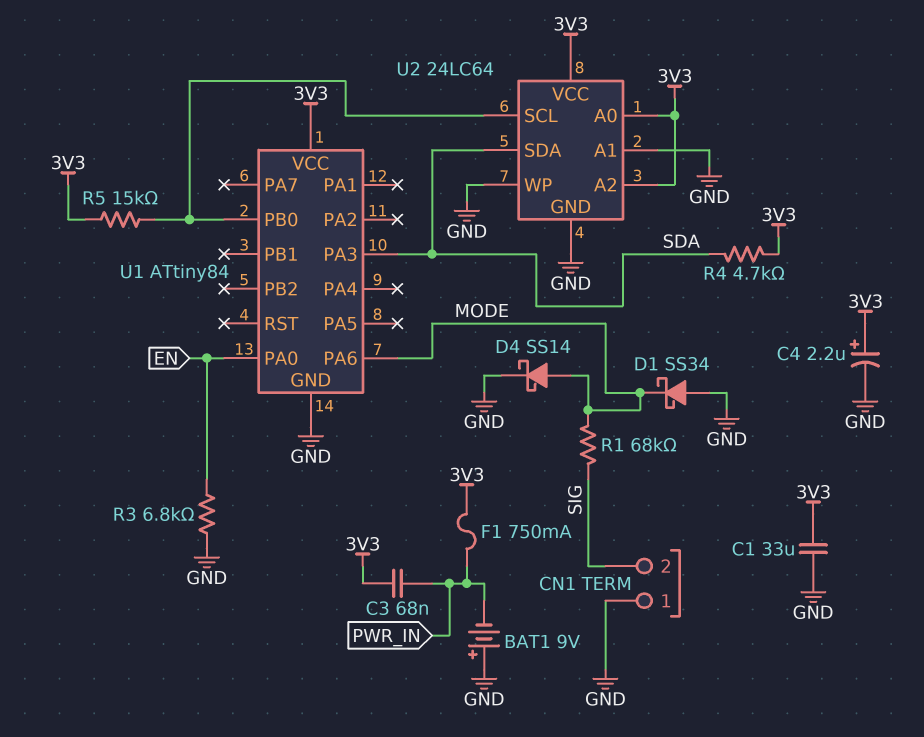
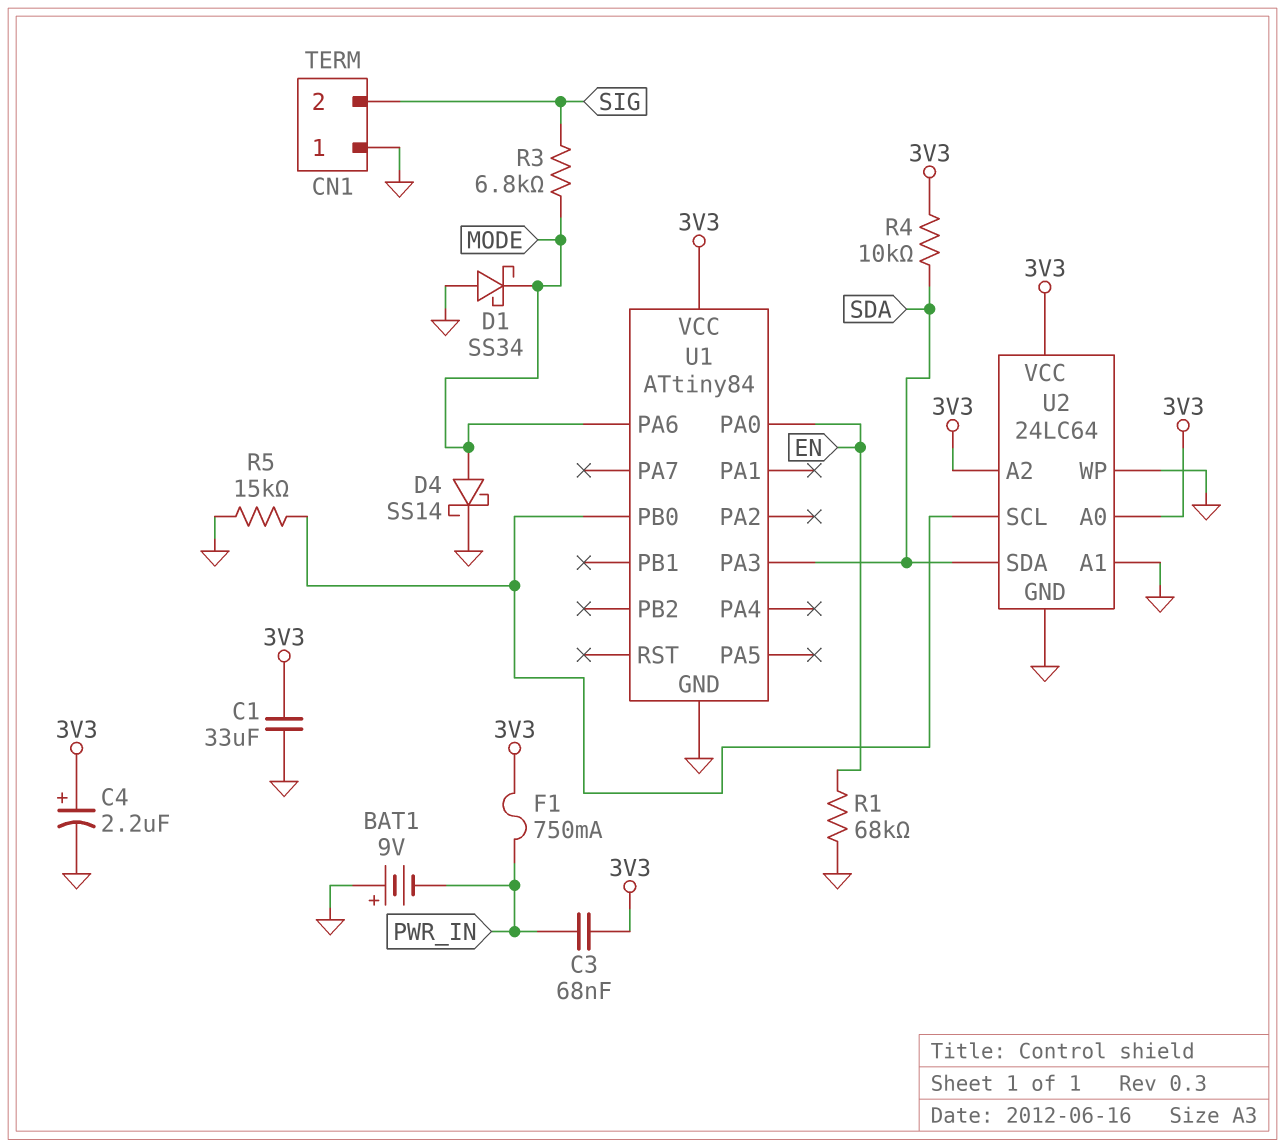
R1: 68k (MODE, SIG) -> 68k (EN, GND)
R3: 6.8k (EN, GND) -> 6.8k (MODE, SIG)
R4: 4.7k (3V3, SDA) -> 10k (3V3, SDA)
R5: 15k (3V3, U1/PB0) -> 15k (GND, U1/PB0)

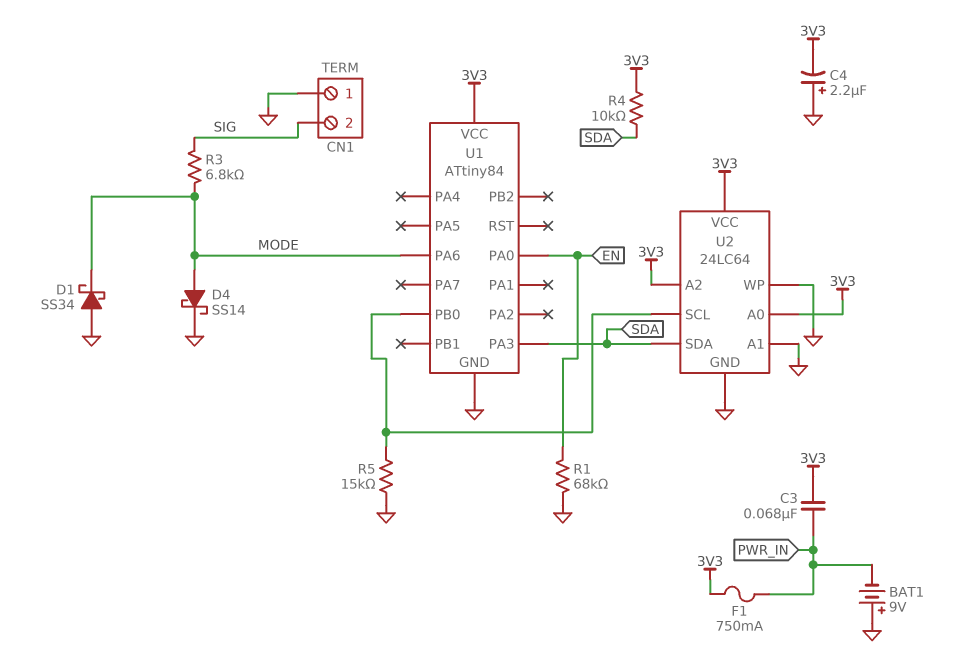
C1: 33uF (3V3, GND) -> none
C4: 2.2uF (plus 3V3, minus GND) -> 2.2uF (plus GND, minus 3V3)

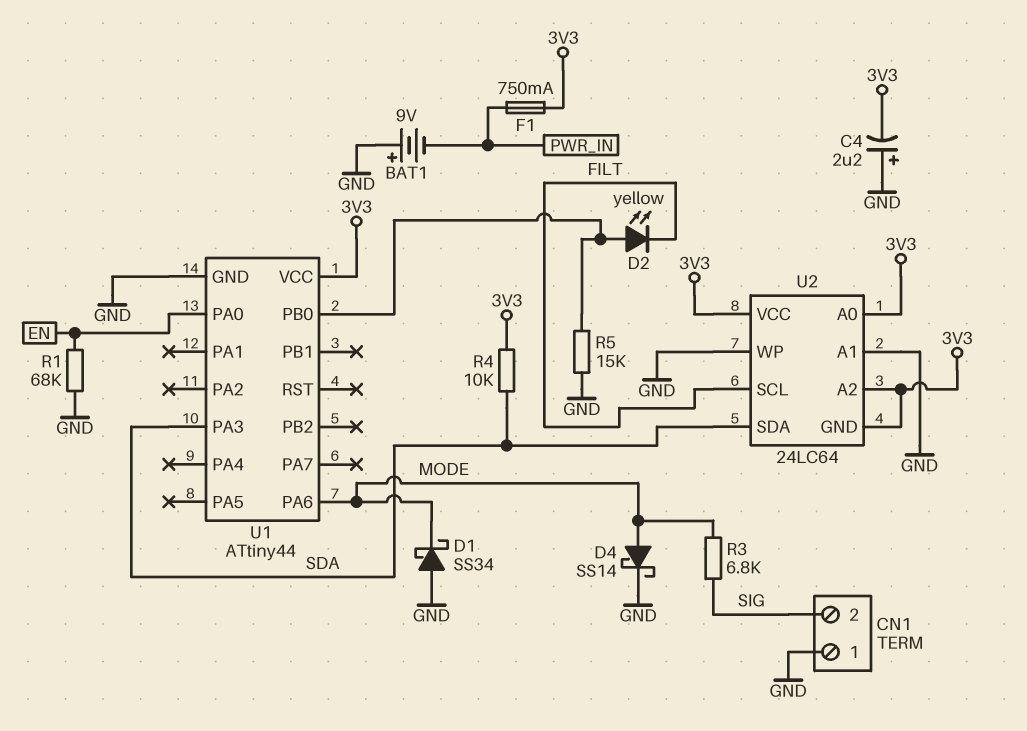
C3: 68nF (3V3, PWR_IN) -> none
D2: none -> LED yellow (A U1/PB0, K FILT)
U1: ATtiny84 -> ATtiny44
U2 pin GND: GND -> 3V3
U2 pin SCL: U1/PB0 -> FILT

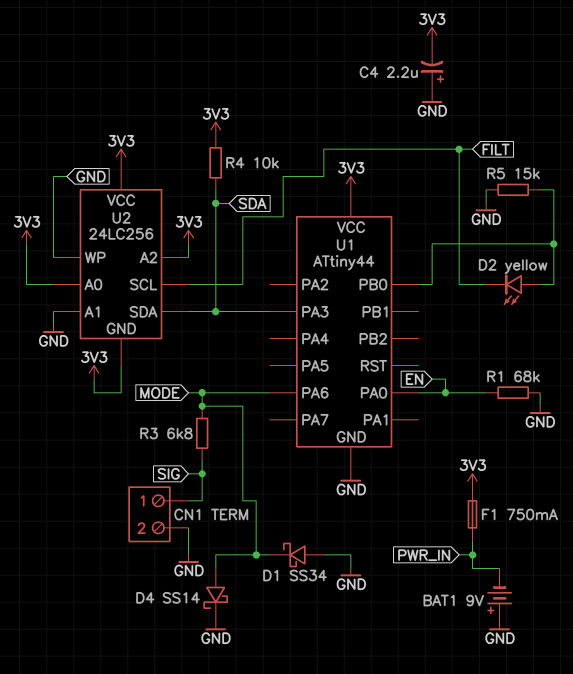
CN1 pin 1: GND -> SIG
CN1 pin 2: SIG -> GND
U2: 24LC64 -> 24LC256

